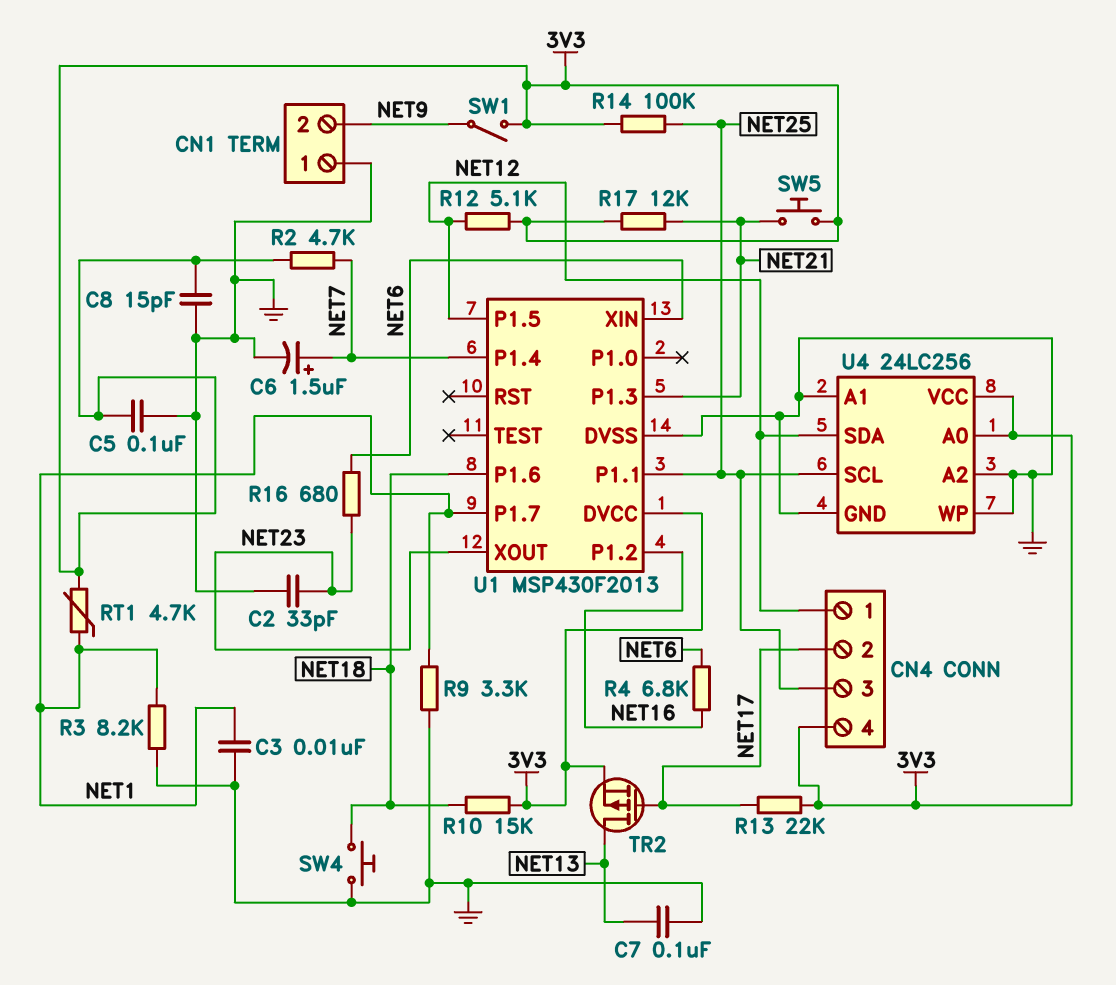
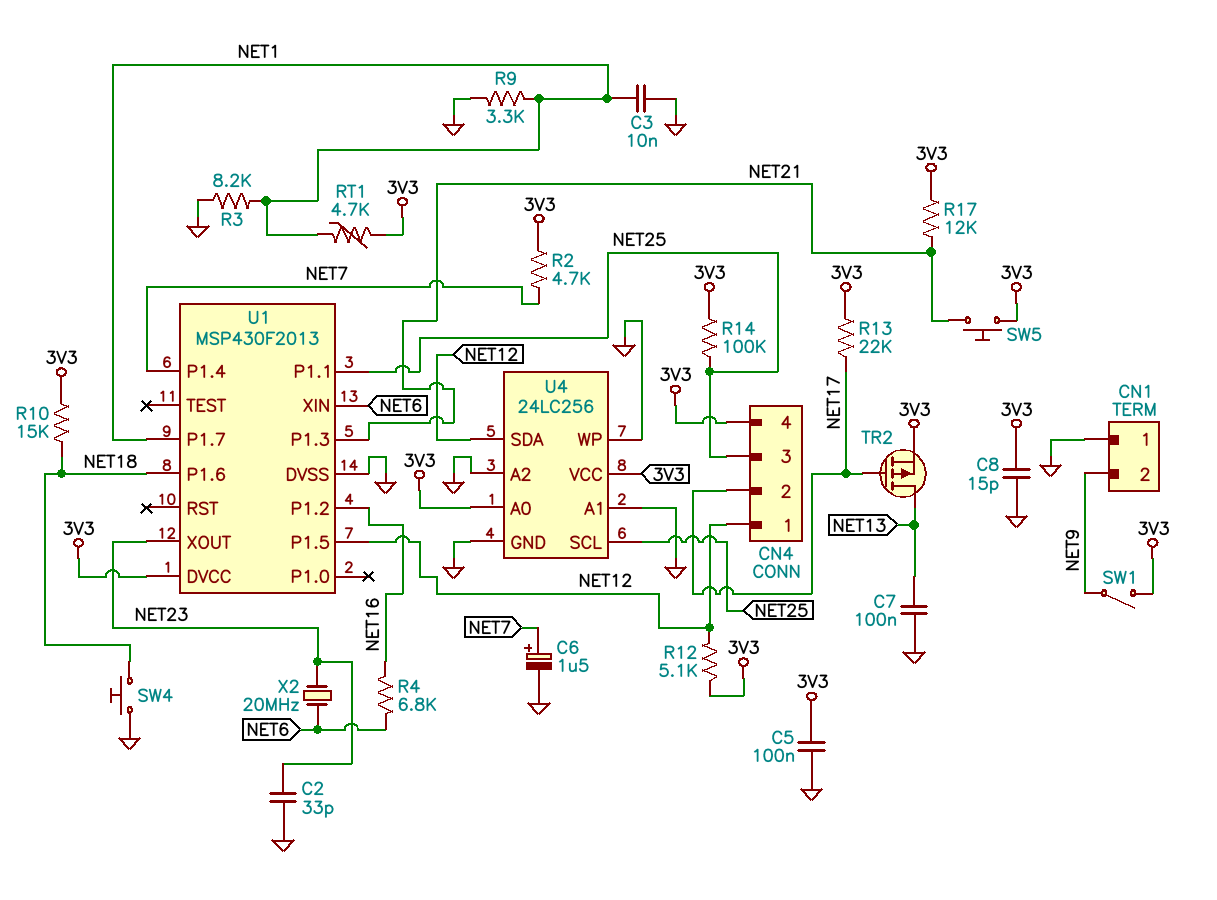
R16: 680 (NET6, NET23) -> none
X2: none -> 20MHz (NET6, NET23)

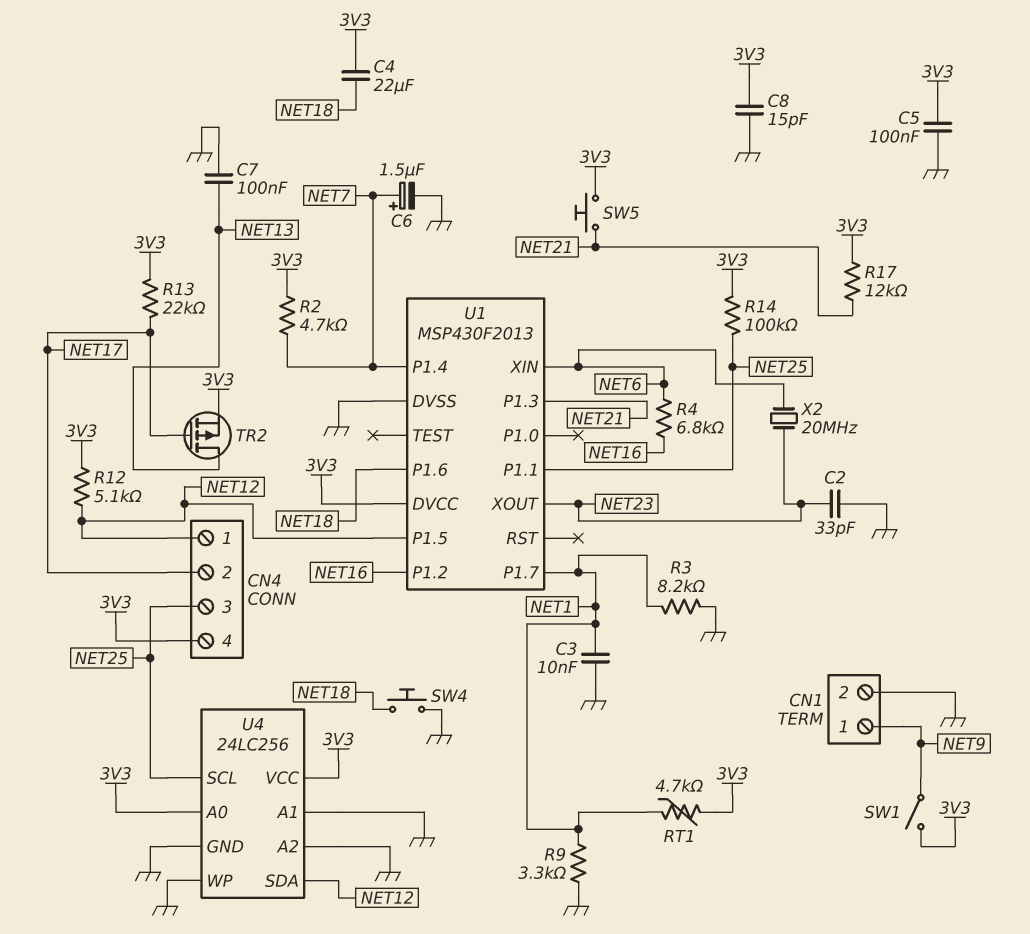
C4: none -> 22uF (3V3, NET18)
CN1 pin 1: GND -> NET9
CN1 pin 2: NET9 -> GND
R10: 15k (3V3, NET18) -> none

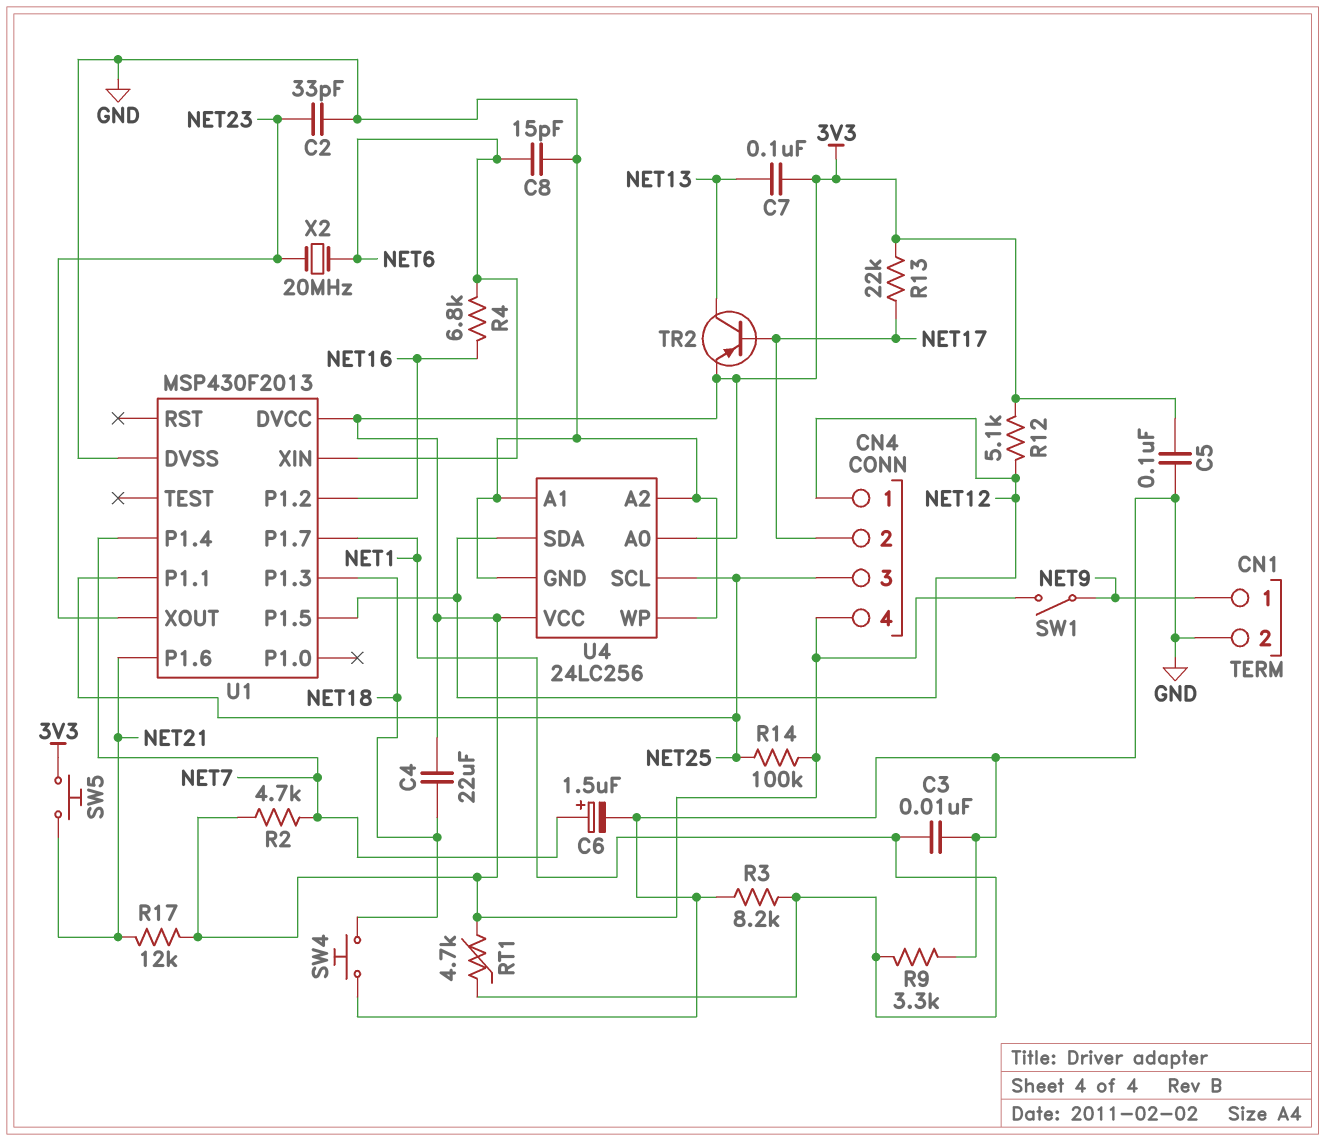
C7: 100nF (GND, NET13) -> 100nF (3V3, NET13)
C8: 15pF (3V3, GND) -> 15pF (GND, NET6)
TR2: PMOS (G NET17, D NET13, S 3V3) -> PNP (B NET17, C NET13, E 3V3)
U1 pin P1.3: NET21 -> NET18
U1 pin P1.6: NET18 -> NET21

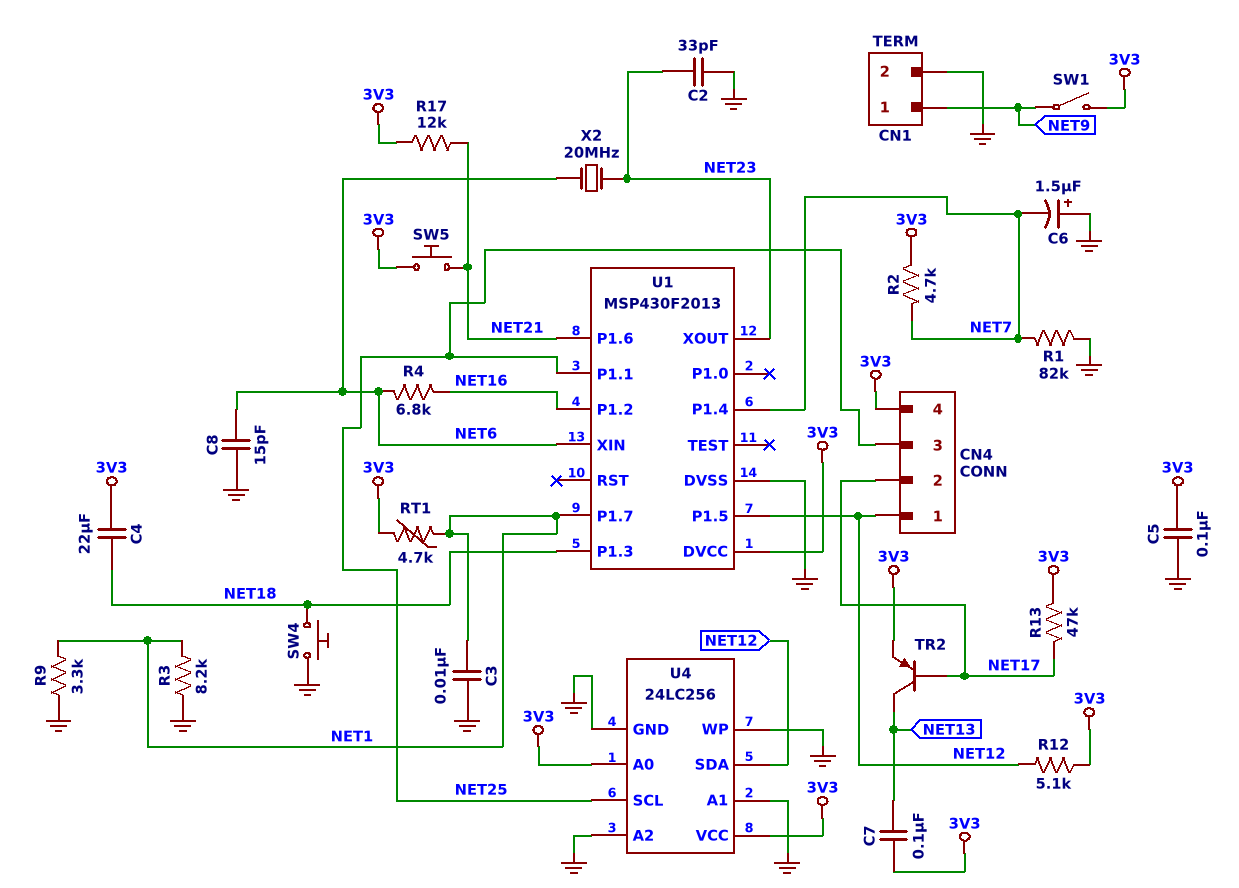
C6: 1.5uF (plus NET7, minus GND) -> 1.5uF (plus GND, minus NET7)
R1: none -> 82k (GND, NET7)
R13: 22k (3V3, NET17) -> 47k (3V3, NET17)
R14: 100k (3V3, NET25) -> none

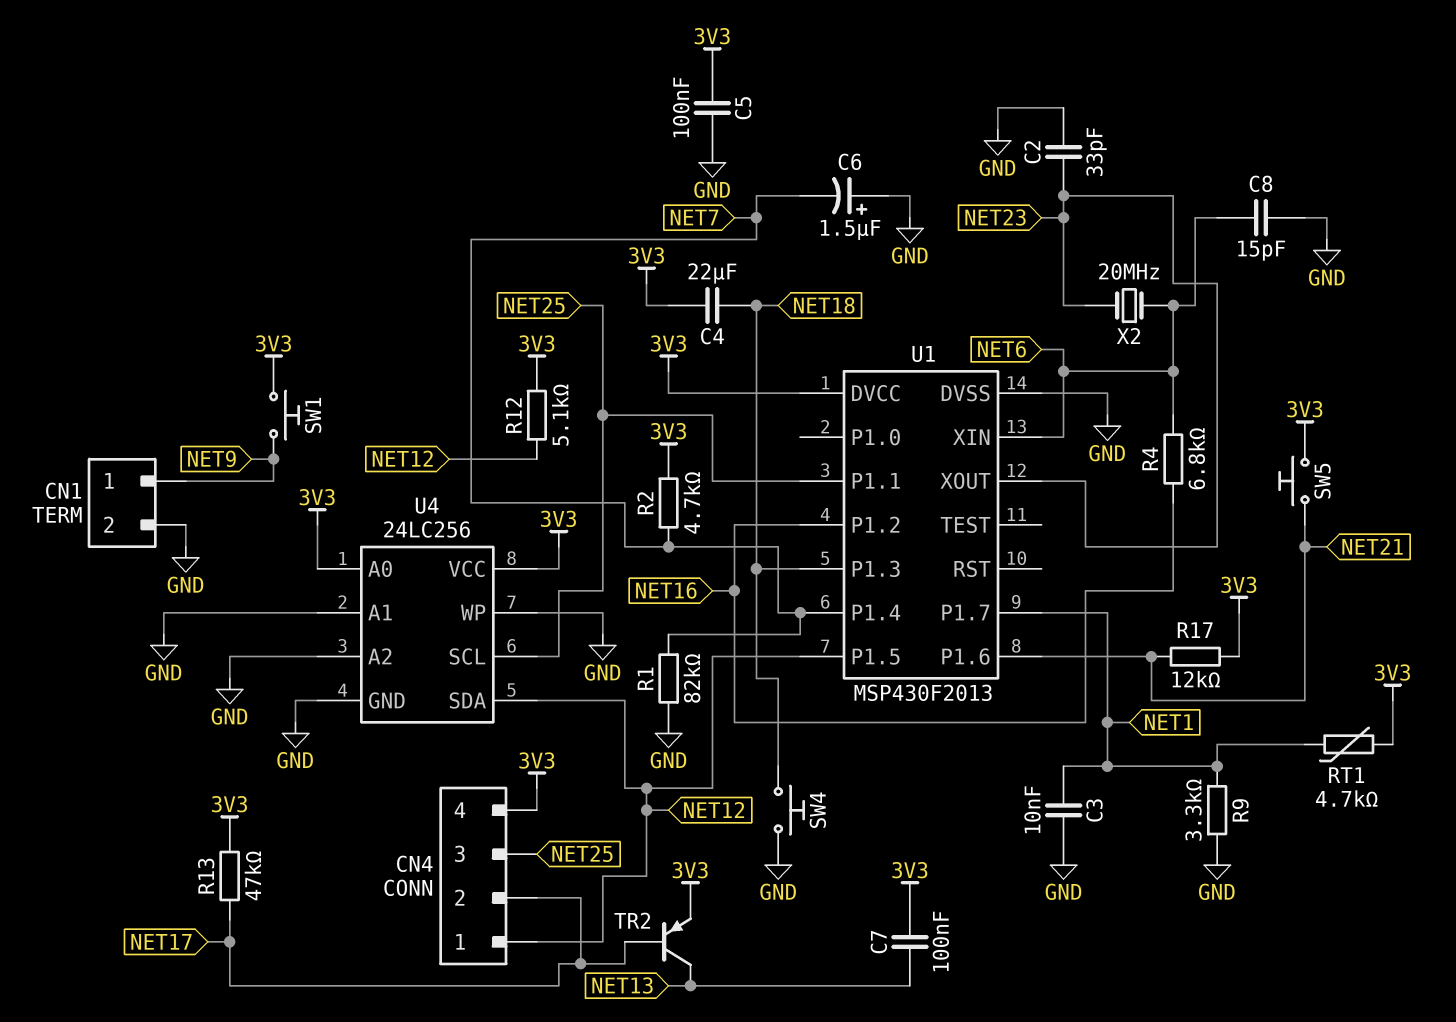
R3: 8.2k (GND, NET1) -> none
SW1: switch (3V3, NET9) -> button (3V3, NET9)

